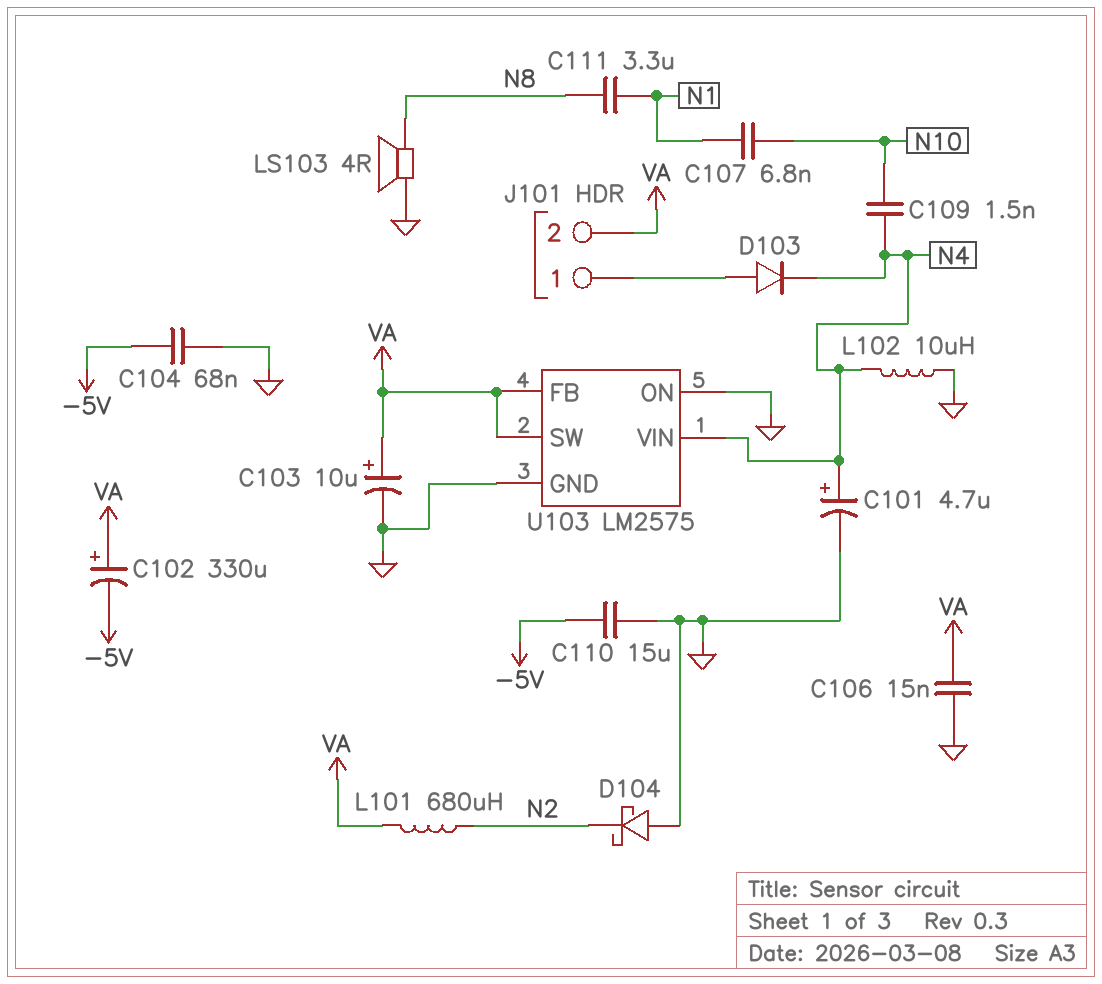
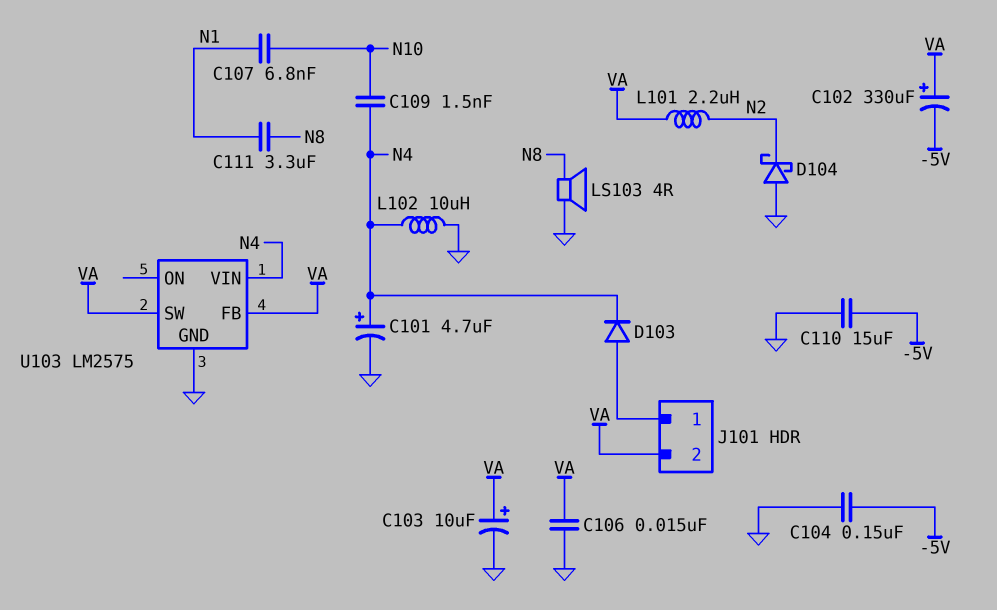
C104: 68nF (-5V, GND) -> 150nF (-5V, GND)
L101: 680uH (N2, VA) -> 2.2uH (N2, VA)
U103 pin ON: GND -> none

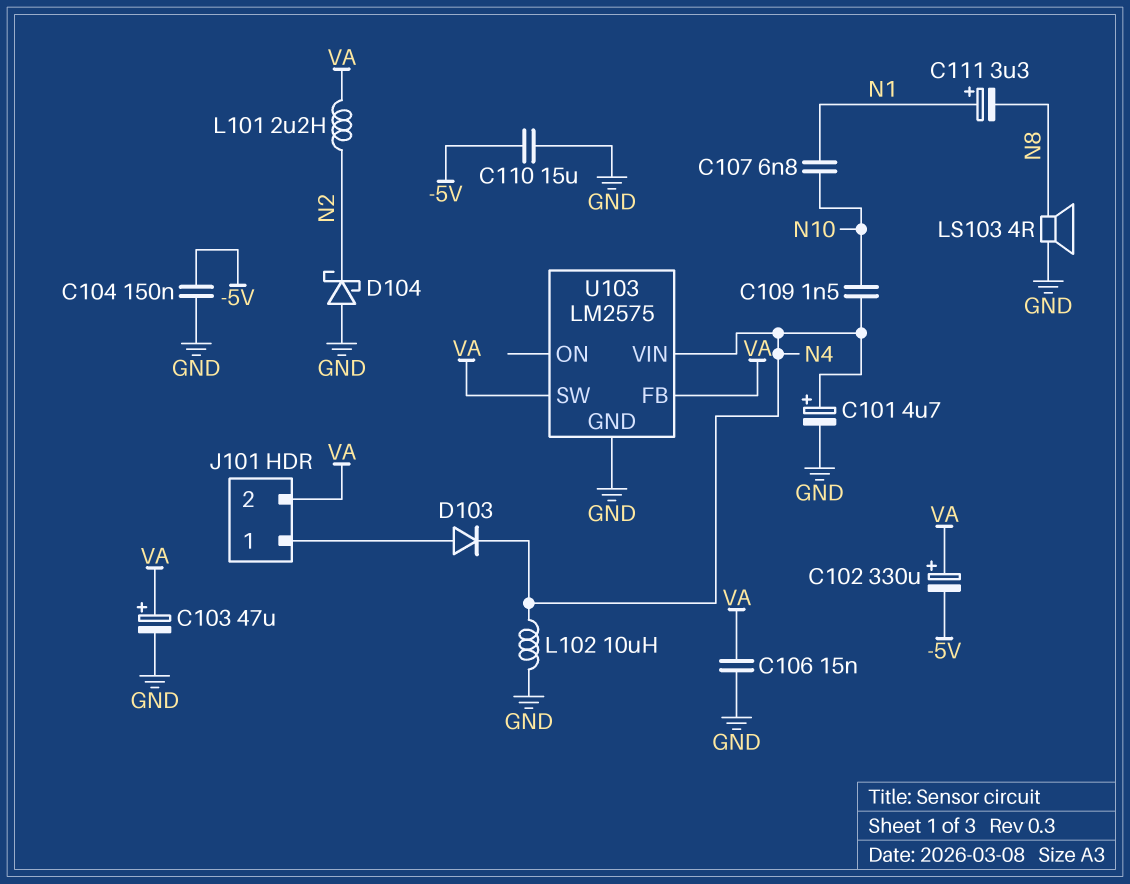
C103: 10uF (plus VA, minus GND) -> 47uF (plus VA, minus GND)
C111: 3.3uF (N1, N8) -> 3.3uF (plus N1, minus N8)

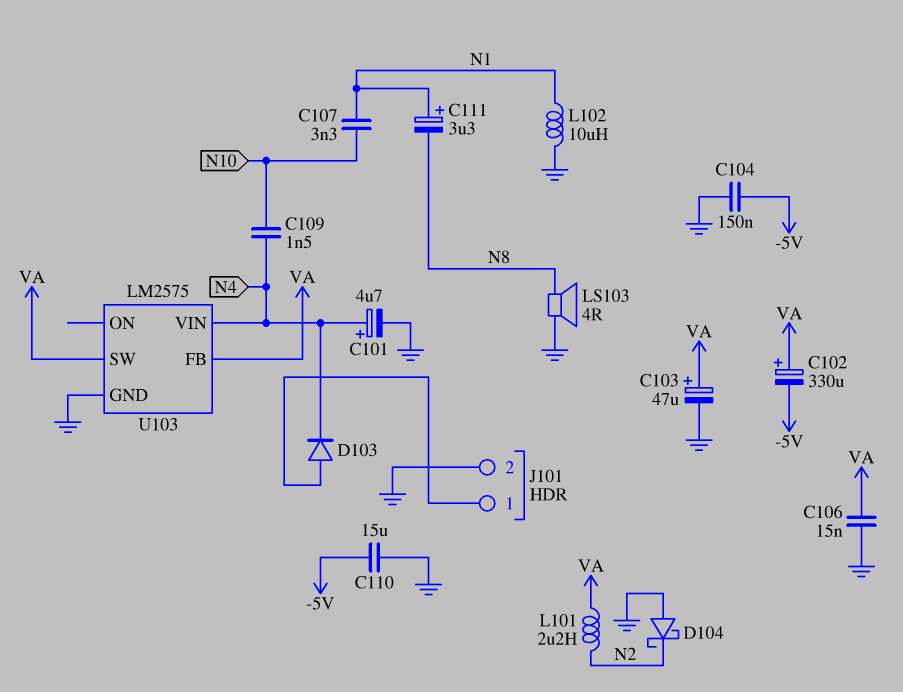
C107: 6.8nF (N1, N10) -> 3.3nF (N1, N10)
J101 pin 2: VA -> GND
L102: 10uH (GND, N4) -> 10uH (GND, N1)

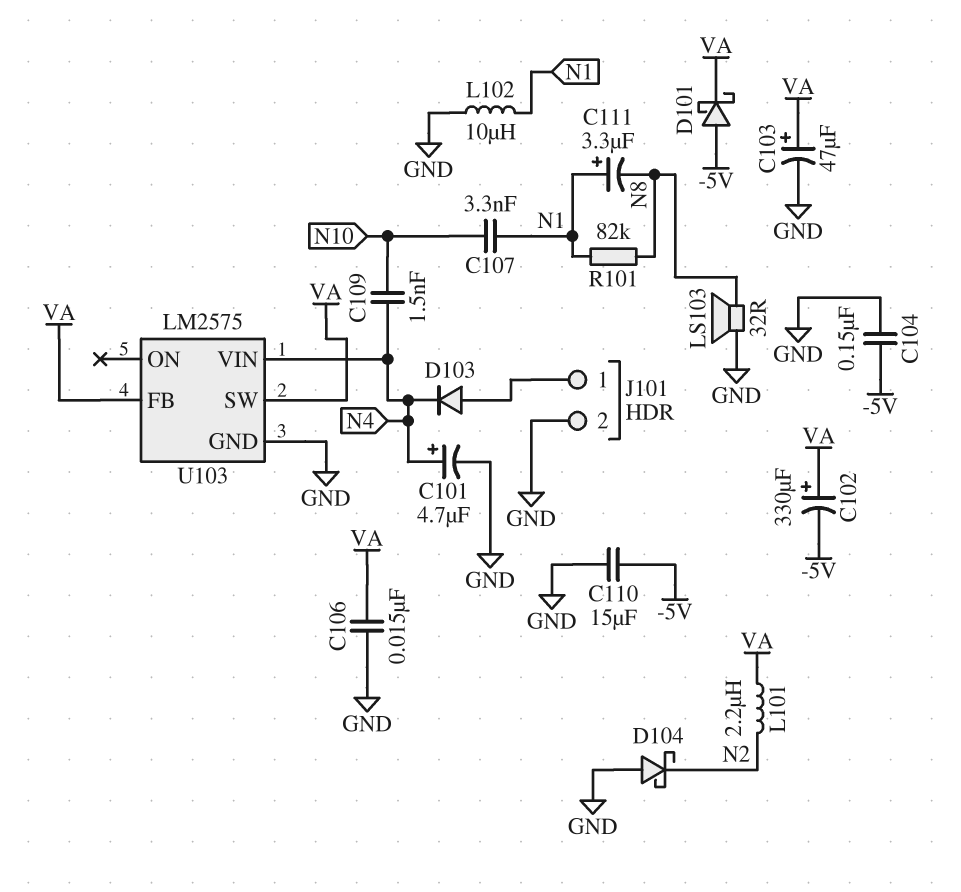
D101: none -> schottky (A -5V, K VA)
LS103: speaker 4R (GND, N8) -> speaker 32R (GND, N8)
R101: none -> 82k (N1, N8)

